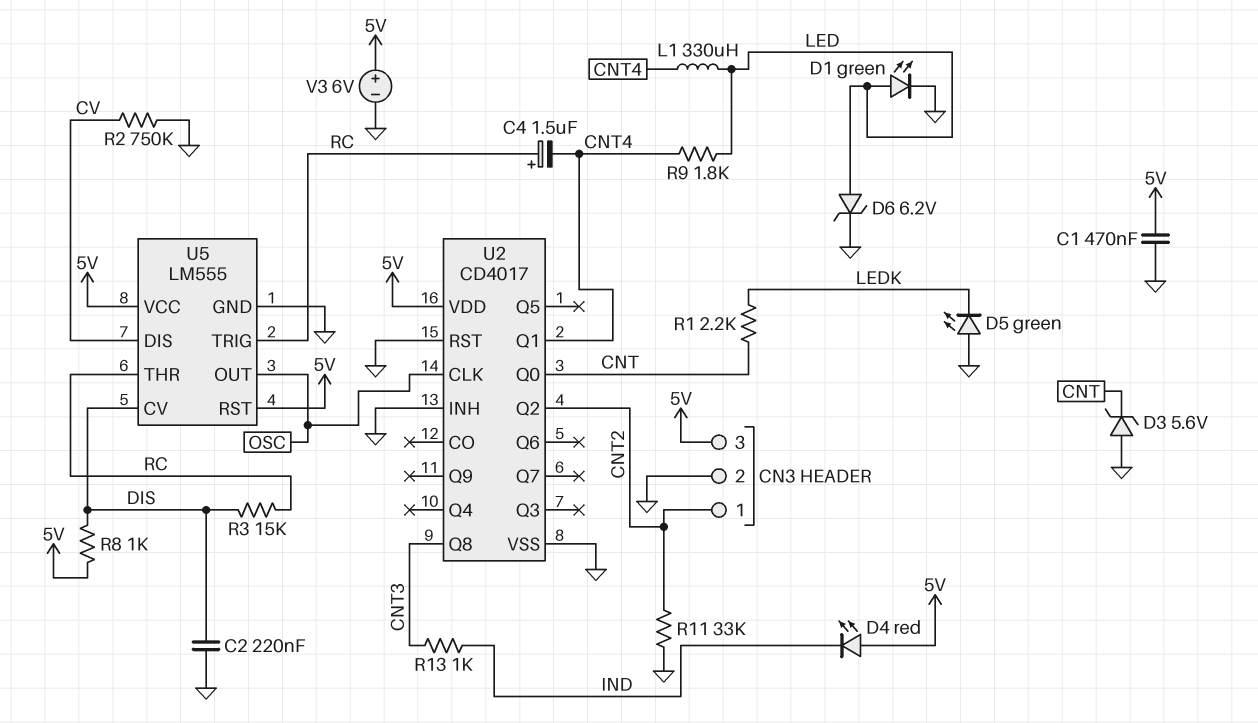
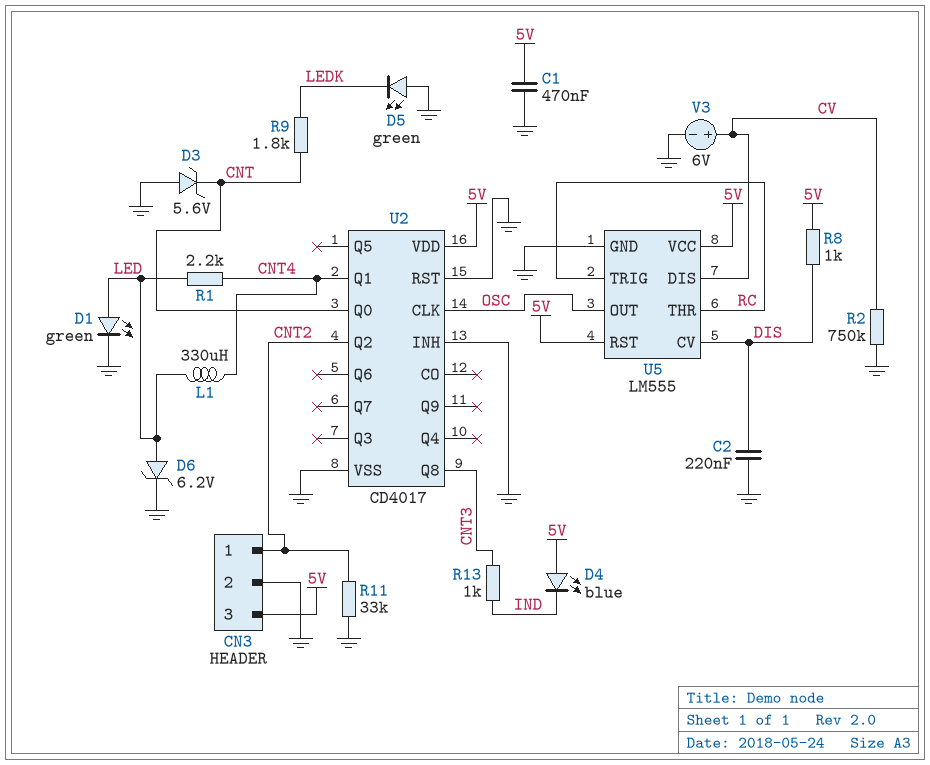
C4: 1.5uF (plus RC, minus CNT4) -> none
D4: LED red (A 5V, K IND) -> LED blue (A 5V, K IND)
R1: 2.2k (CNT, LEDK) -> 2.2k (CNT4, LED)
R3: 15k (DIS, RC) -> none
R9: 1.8k (CNT4, LED) -> 1.8k (CNT, LEDK)
V3: 6V (plus 5V, minus GND) -> 6V (plus CV, minus GND)

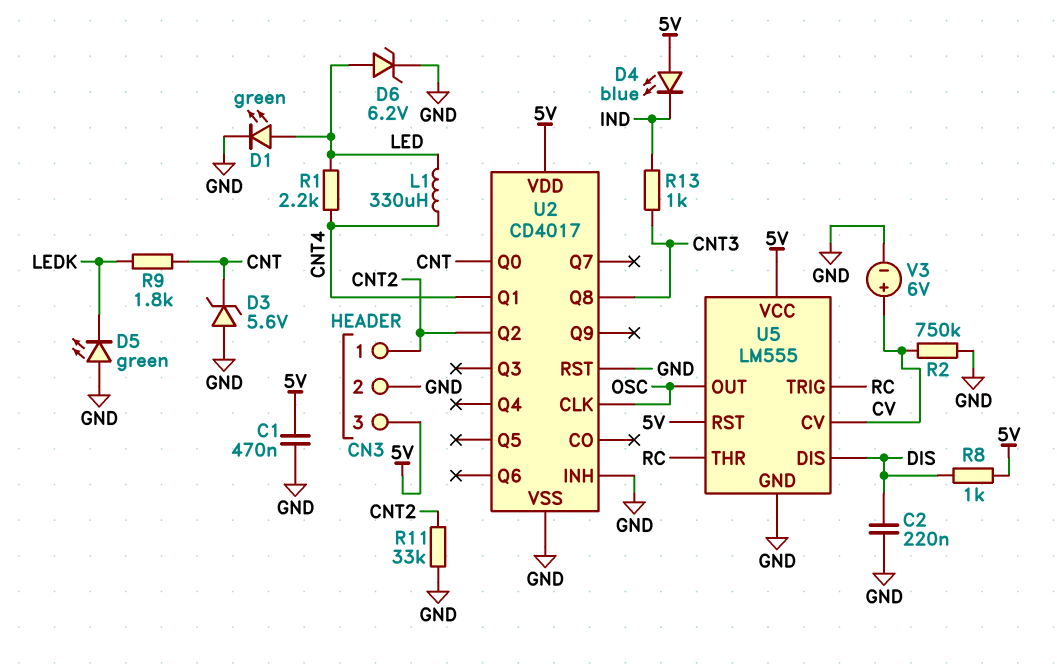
U5 pin CV: DIS -> CV
U5 pin DIS: CV -> DIS

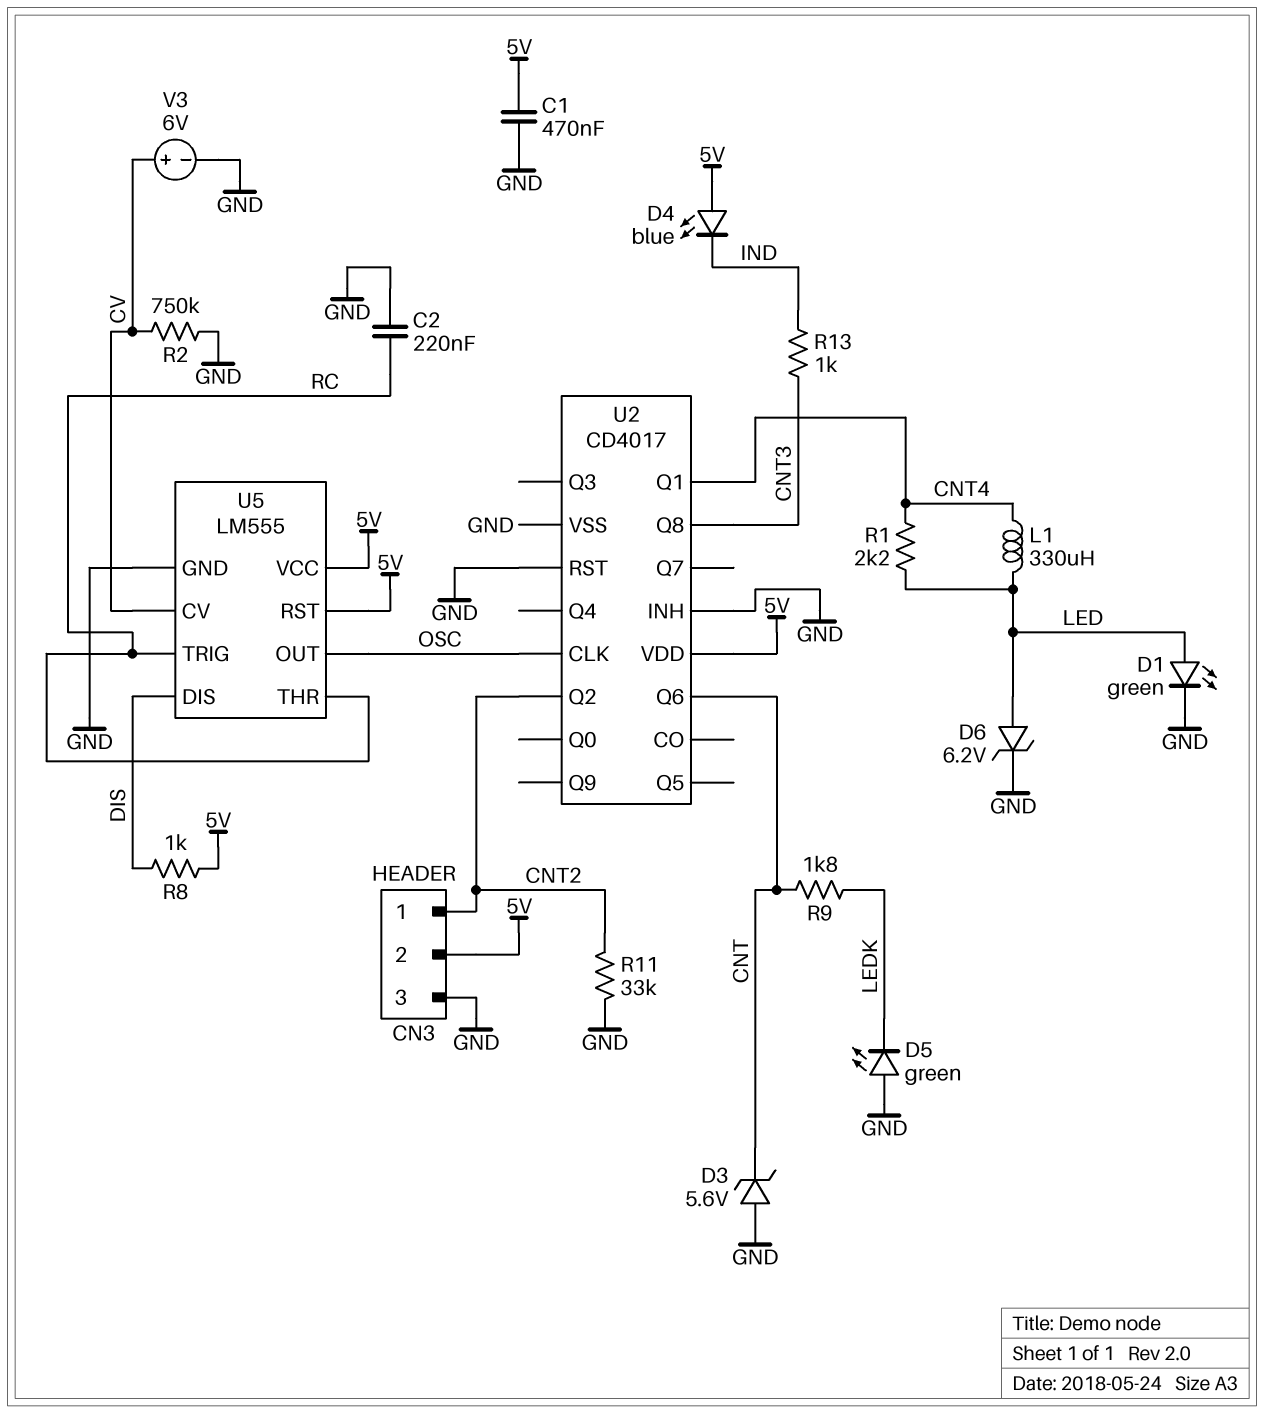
C2: 220nF (DIS, GND) -> 220nF (GND, RC)
CN3 pin 2: GND -> 5V
CN3 pin 3: 5V -> GND
U2 pin Q0: CNT -> none
U2 pin Q6: none -> CNT

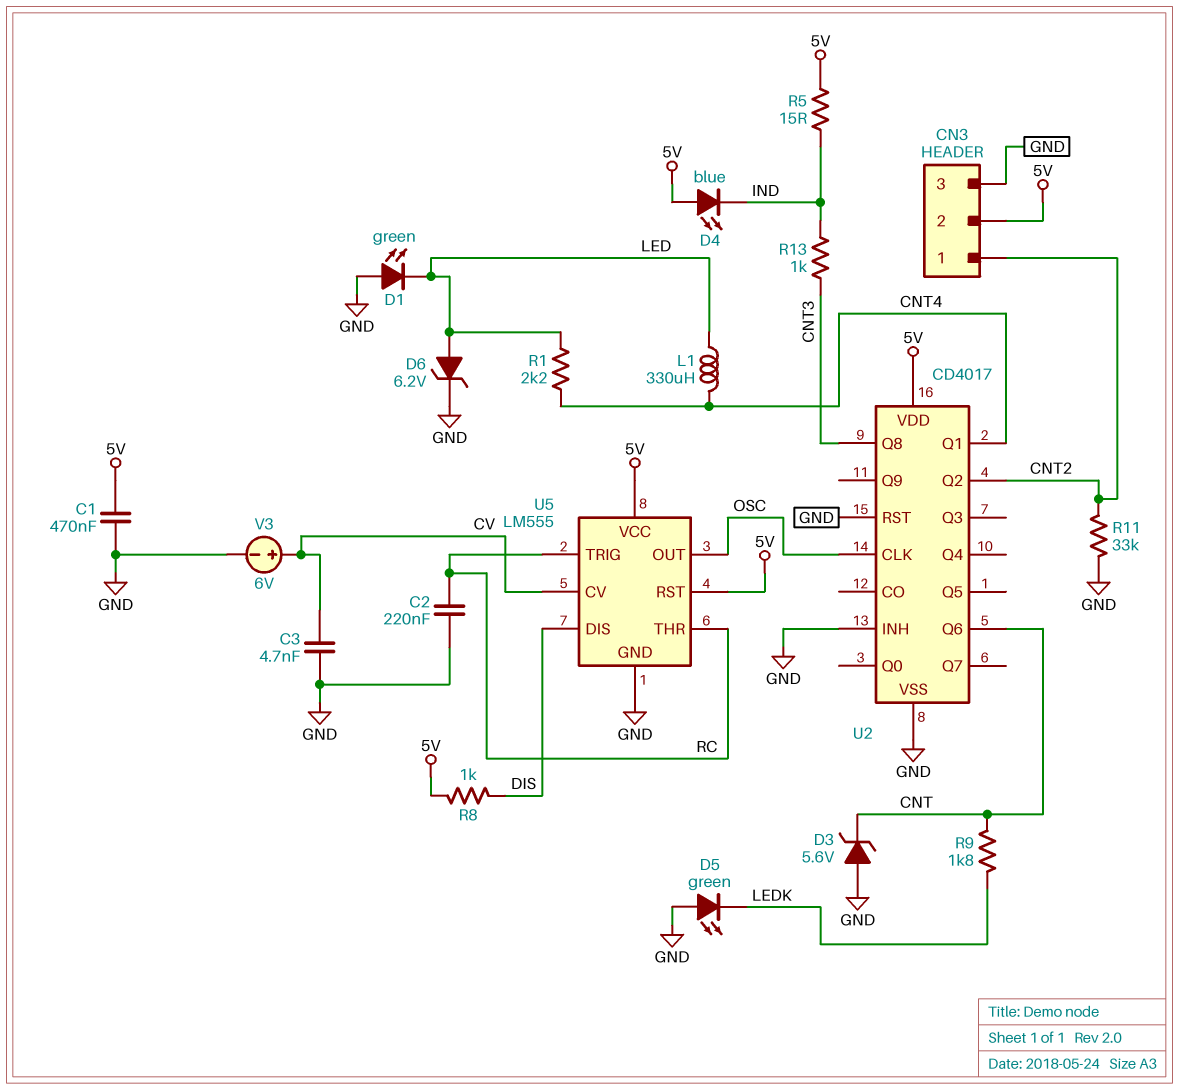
C3: none -> 4.7nF (CV, GND)
D1: LED green (A LED, K GND) -> LED green (A GND, K LED)
R2: 750k (CV, GND) -> none
R5: none -> 15 (5V, IND)

